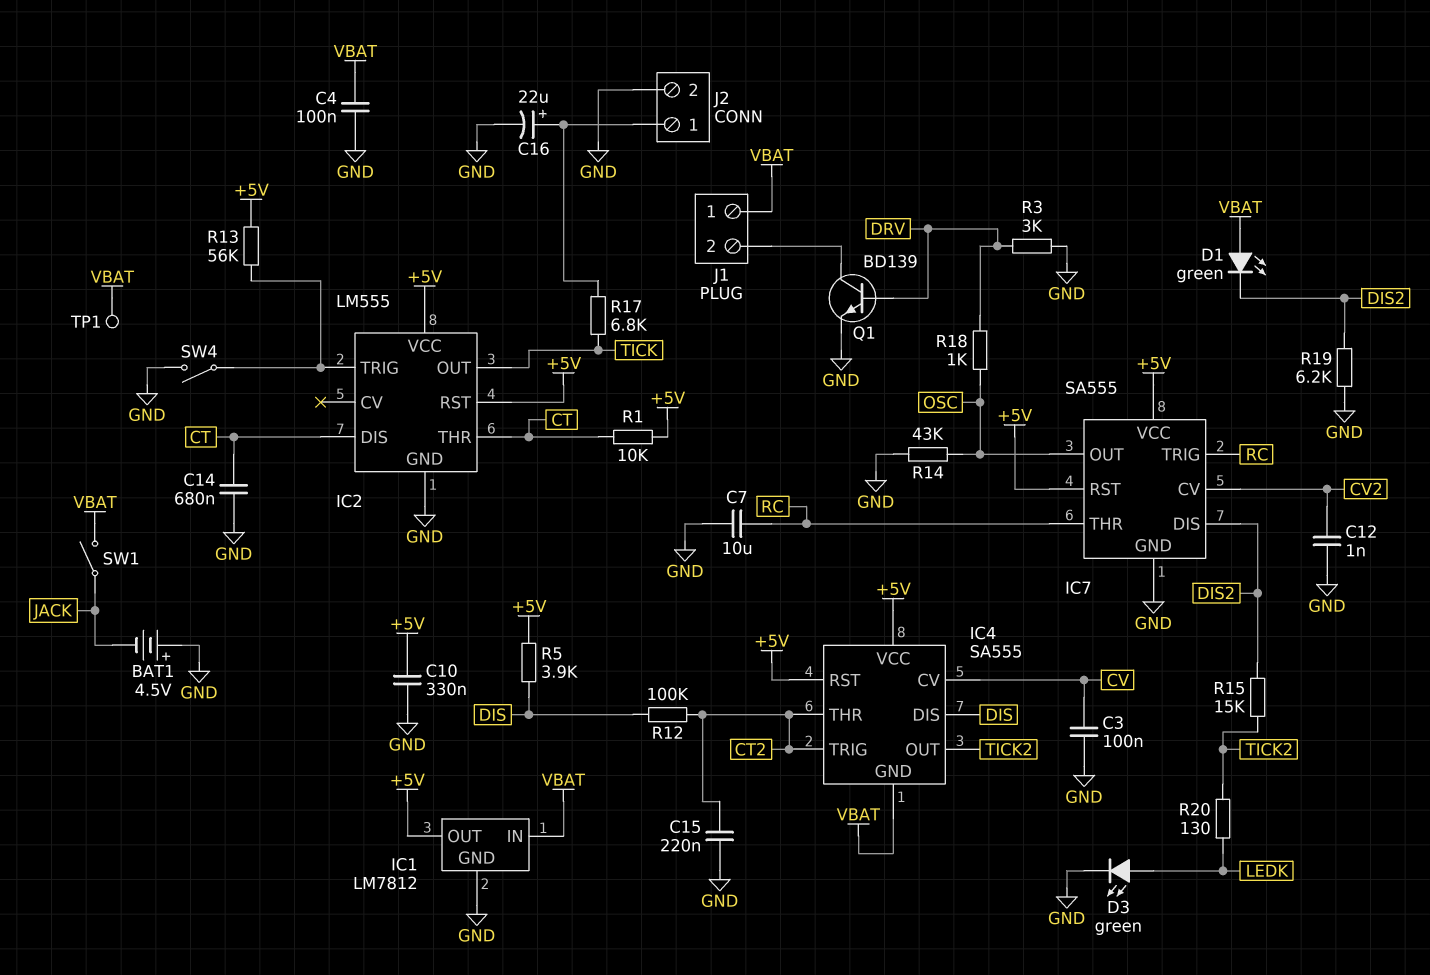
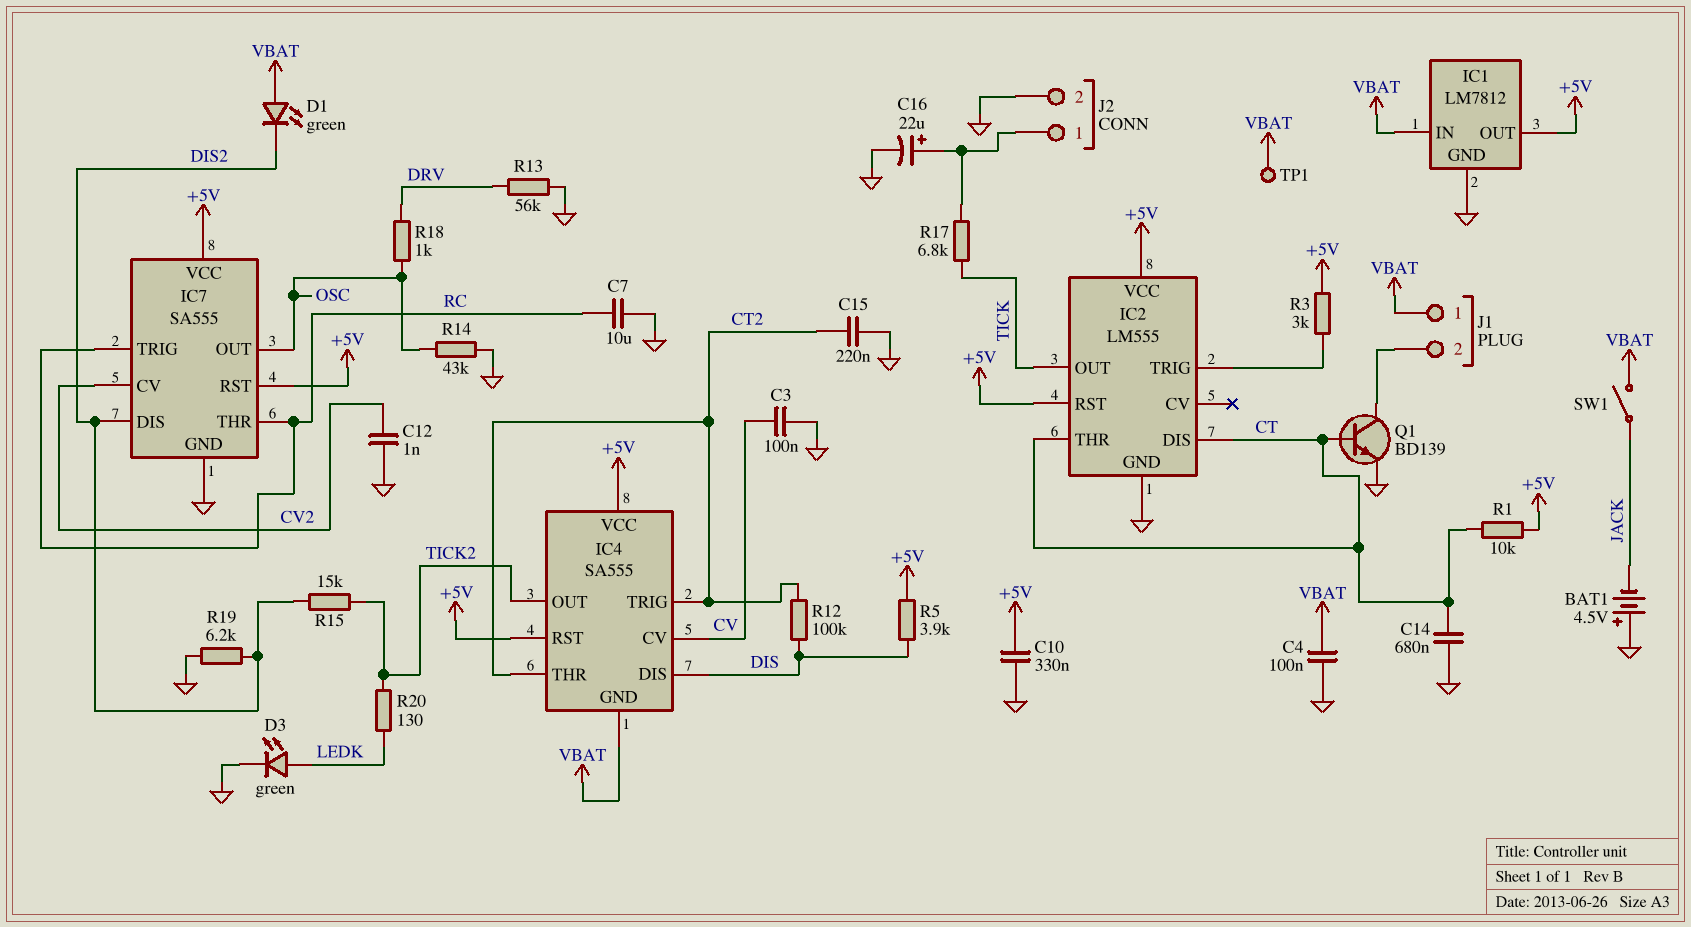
Q1: NPN BD139 (B DRV, C J1/2, E GND) -> NPN BD139 (B CT, C J1/2, E GND)
R3: 3k (DRV, GND) -> 3k (+5V, IC2/TRIG)
R13: 56k (+5V, IC2/TRIG) -> 56k (DRV, GND)
SW4: switch (GND, IC2/TRIG) -> none

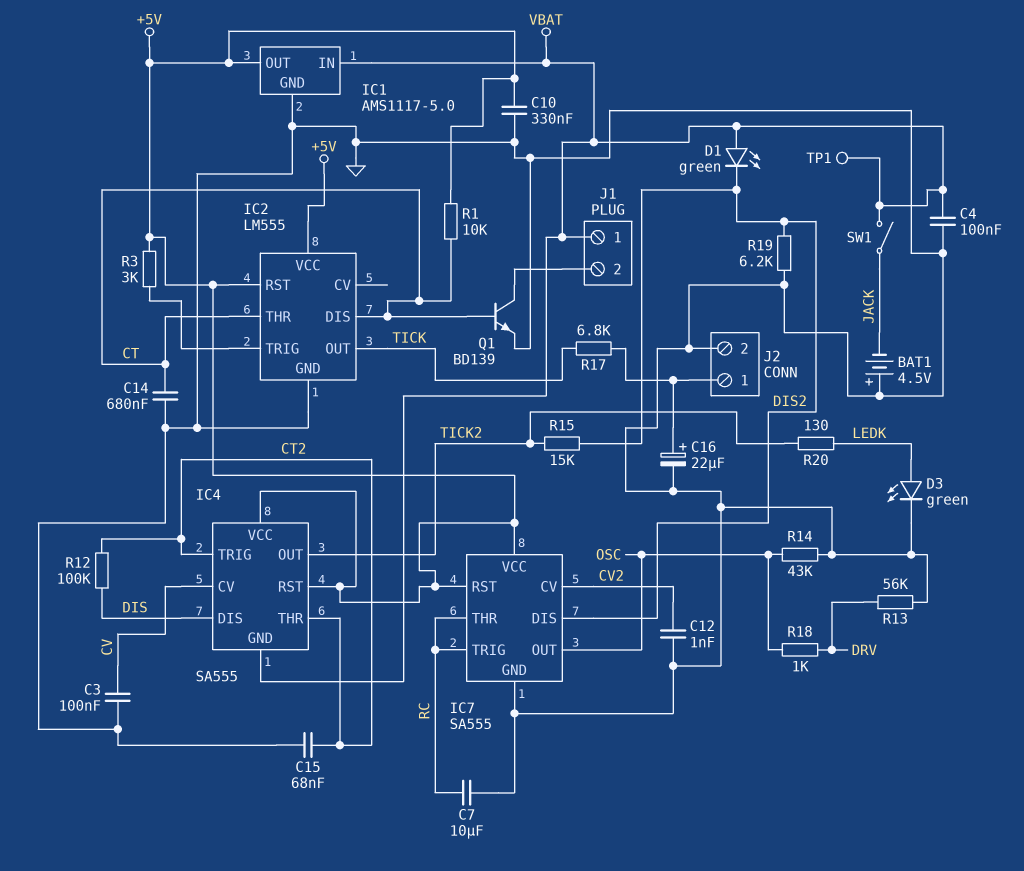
C15: 220nF (CT2, GND) -> 68nF (CT2, GND)
IC1: LM7812 -> AMS1117-5.0
R5: 3.9k (+5V, DIS) -> none

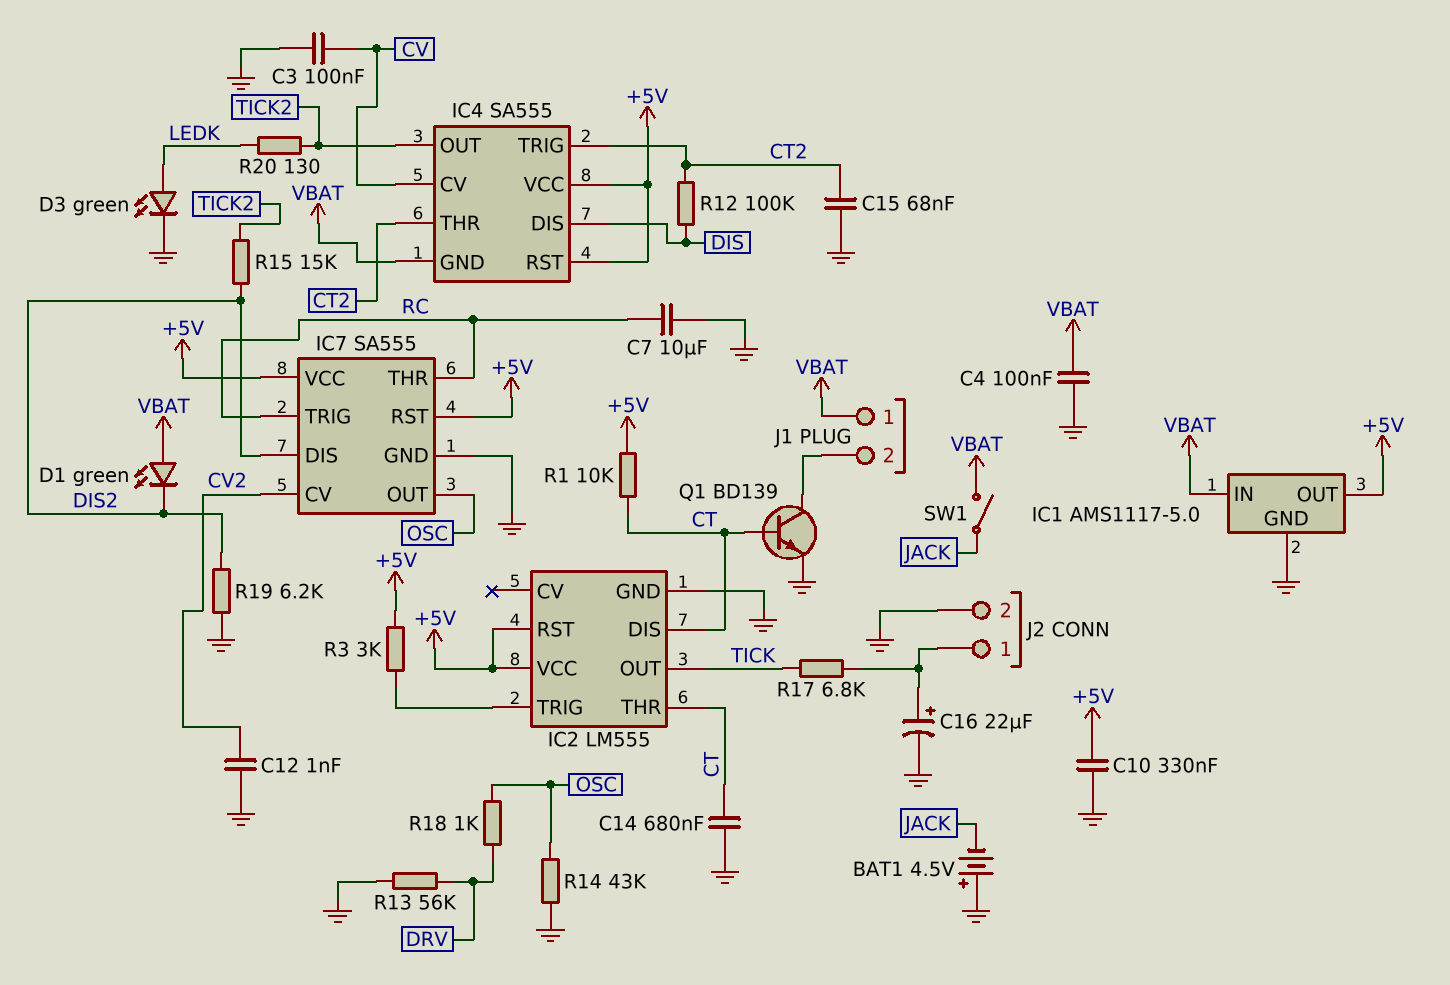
TP1: test point (VBAT) -> none

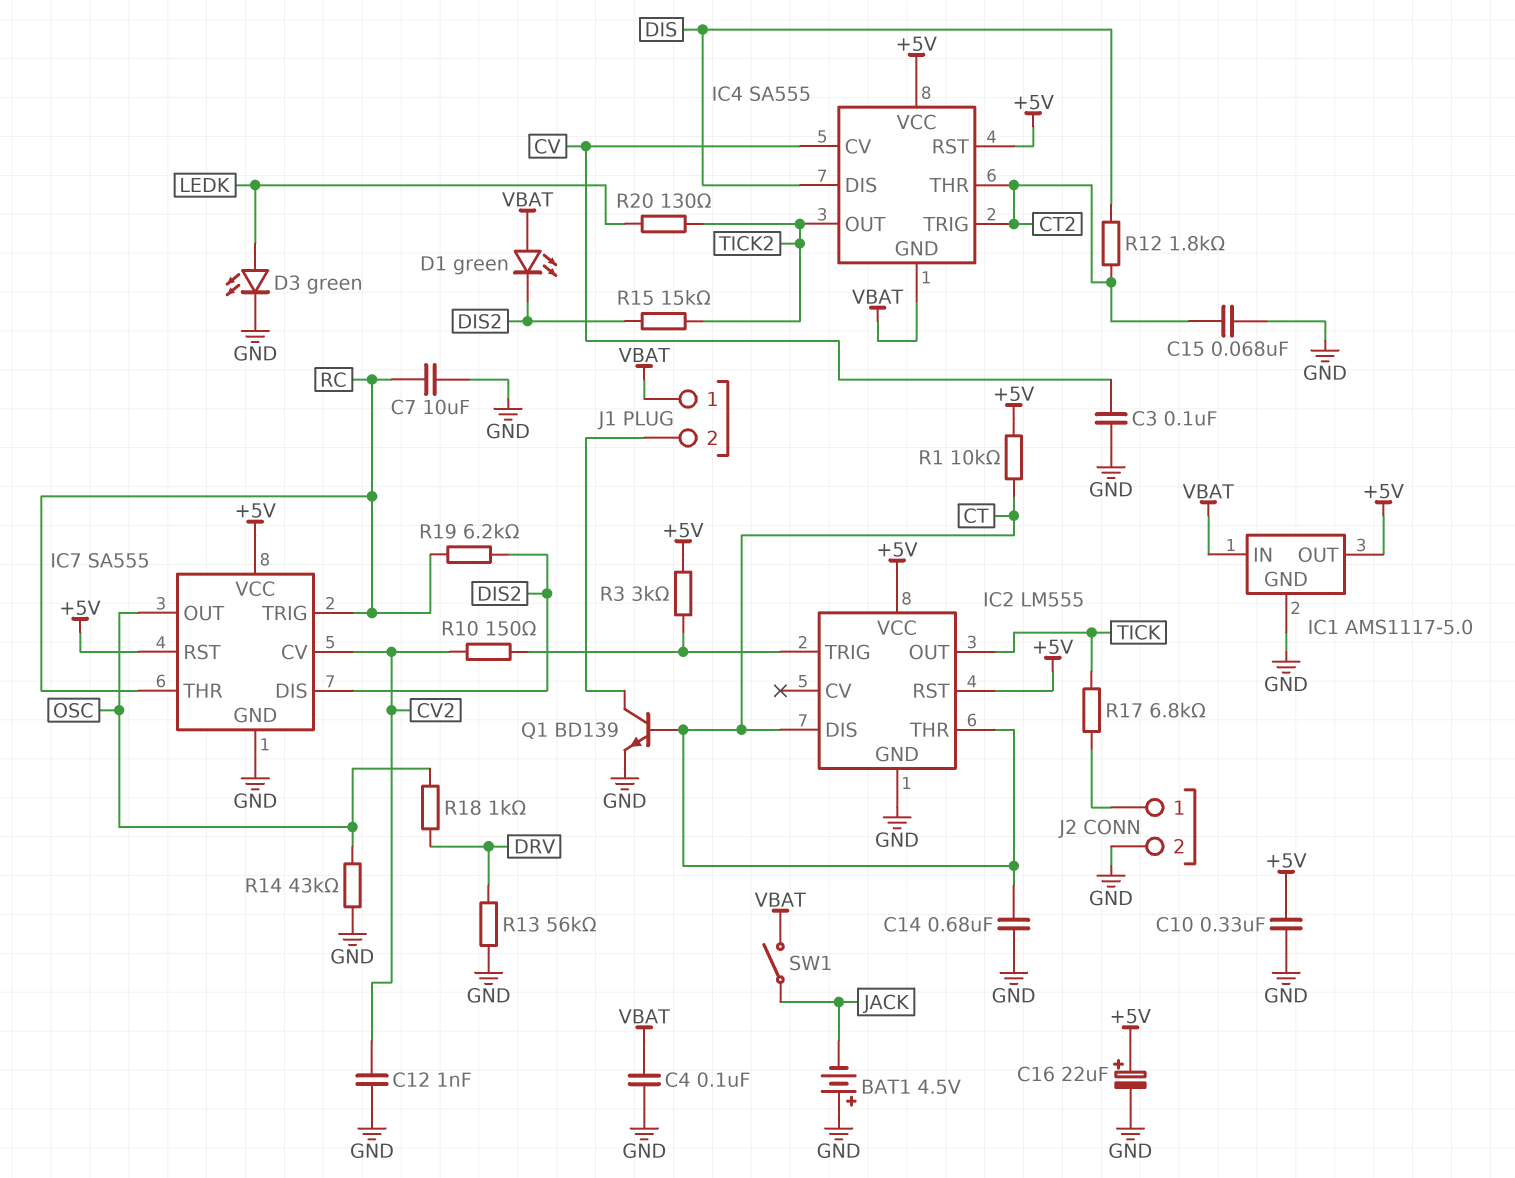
C16: 22uF (plus J2/1, minus GND) -> 22uF (plus +5V, minus GND)
R10: none -> 150 (CV2, IC2/TRIG)
R12: 100k (CT2, DIS) -> 1.8k (CT2, DIS)
R19: 6.2k (DIS2, GND) -> 6.2k (DIS2, RC)

